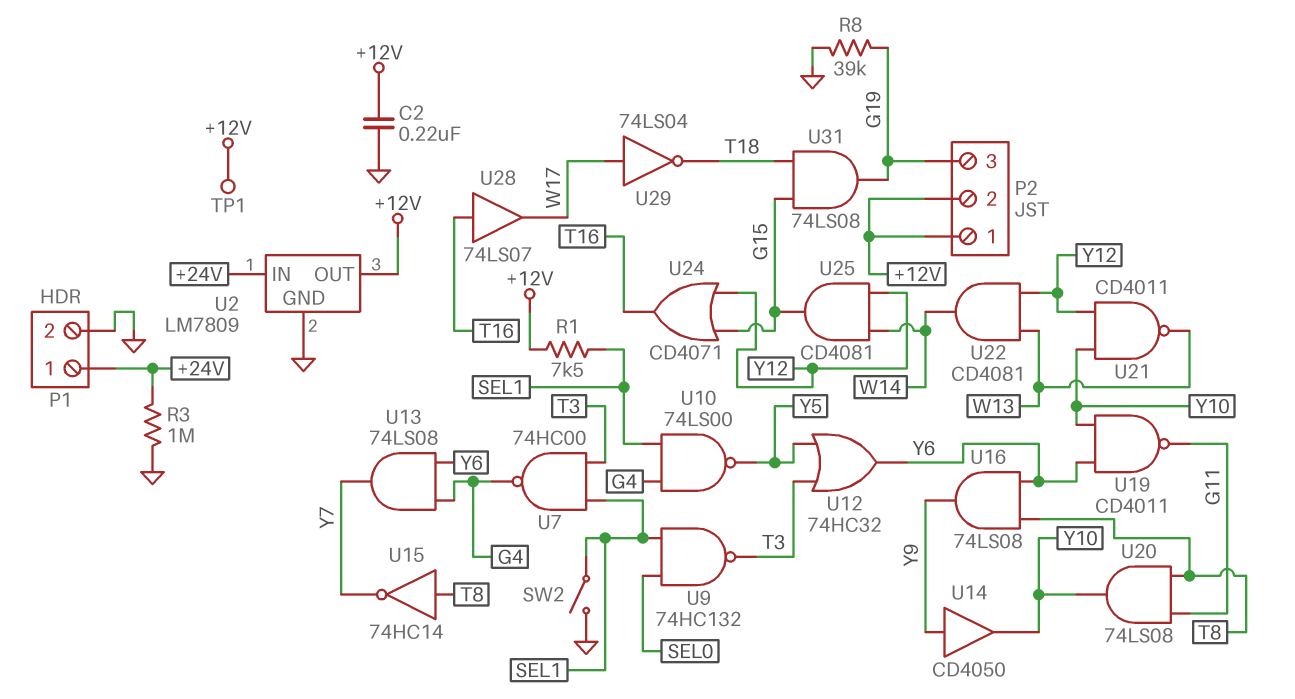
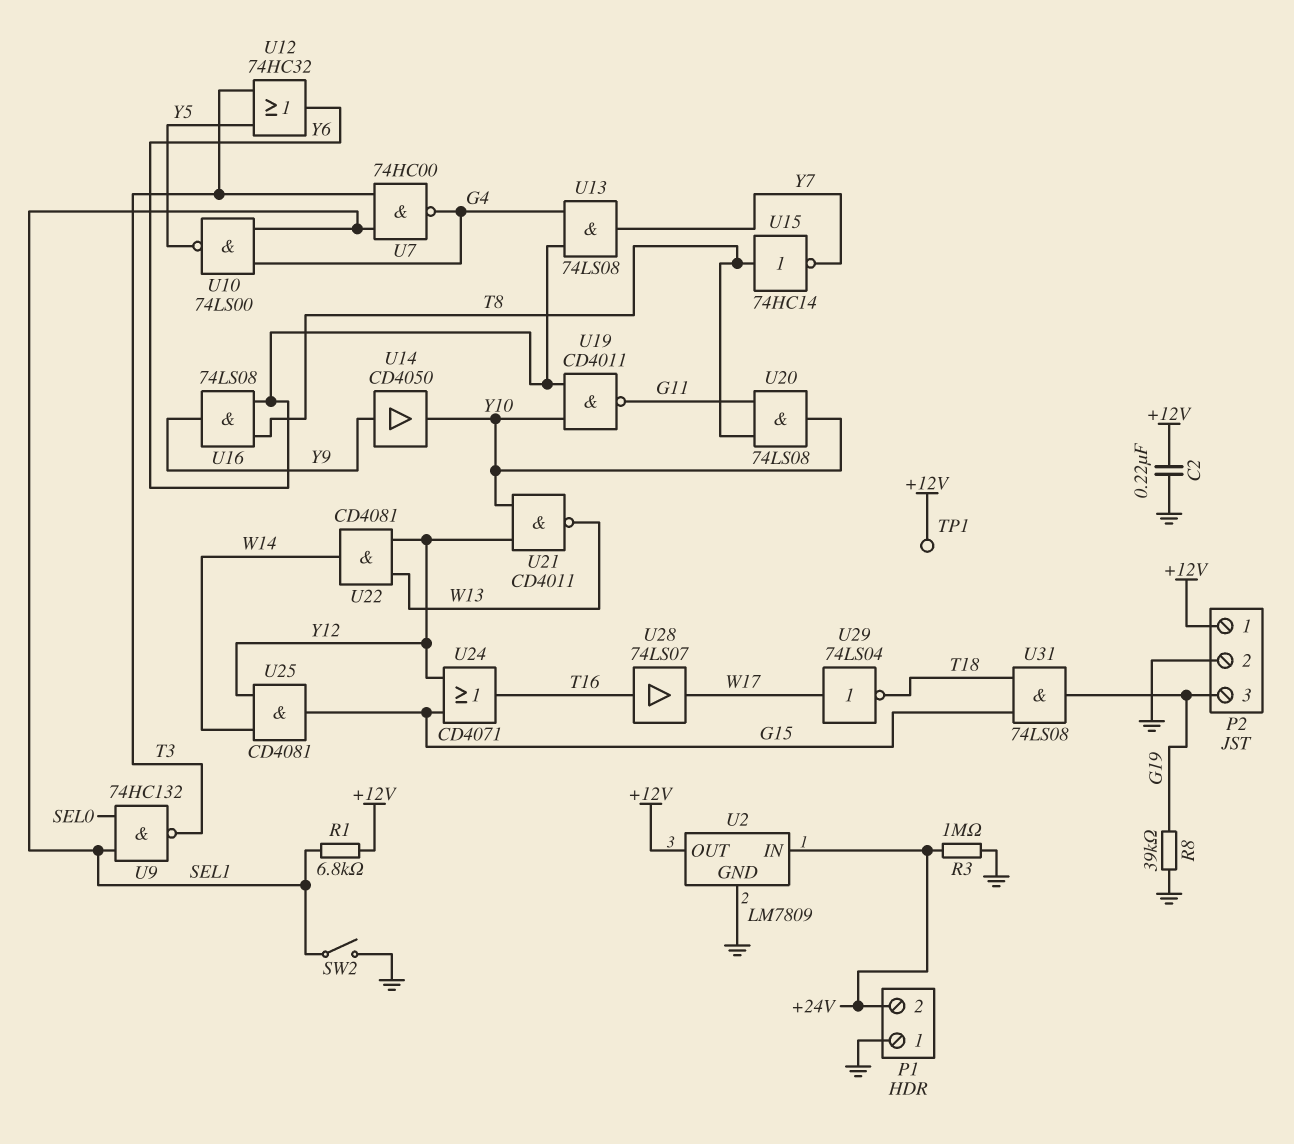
P1 pin 1: +24V -> GND
P1 pin 2: GND -> +24V
P2 pin 2: +12V -> GND
R1: 7.5k (+12V, SEL1) -> 6.8k (+12V, SEL1)

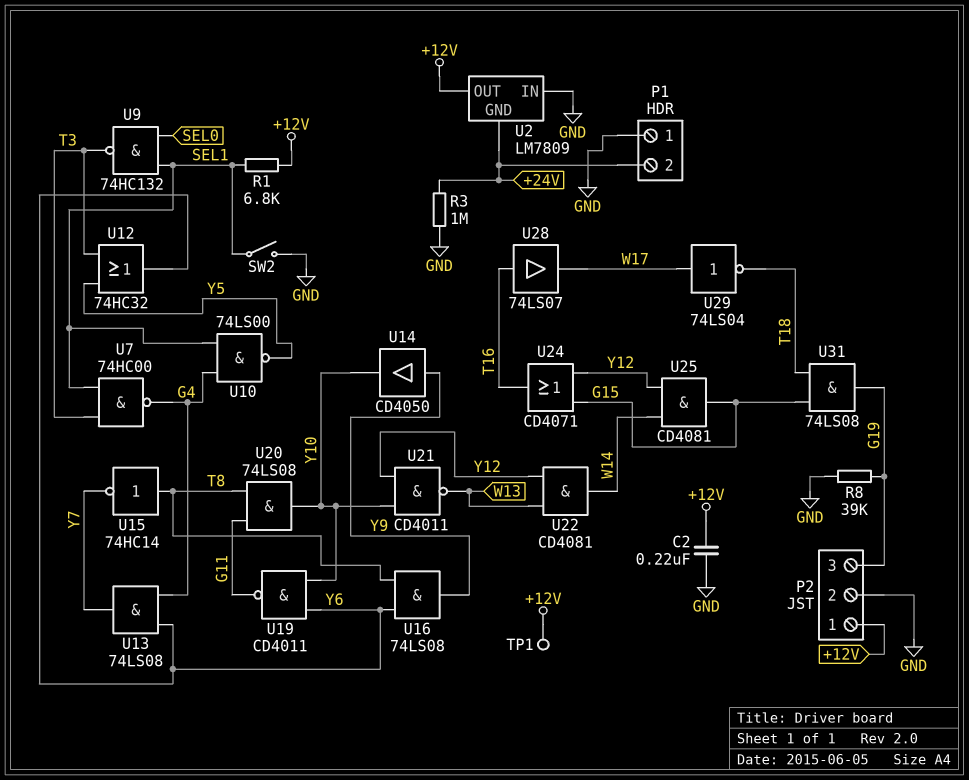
U2 pin GND: GND -> +24V
U2 pin IN: +24V -> GND

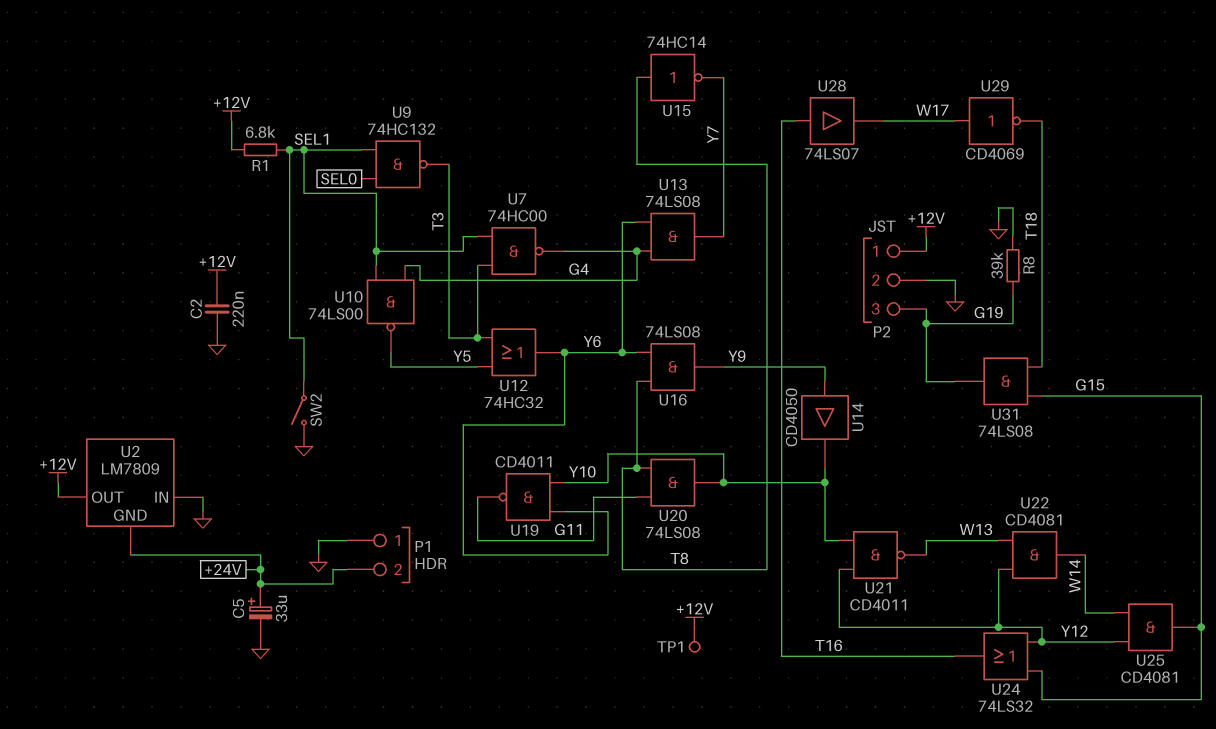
C5: none -> 33uF (plus +24V, minus GND)
R3: 1M (+24V, GND) -> none
U24: OR CD4071 (in G15, in Y12, out T16) -> OR 74LS32 (in G15, in Y12, out T16)
U29: NOT 74LS04 (in W17, out T18) -> NOT CD4069 (in W17, out T18)

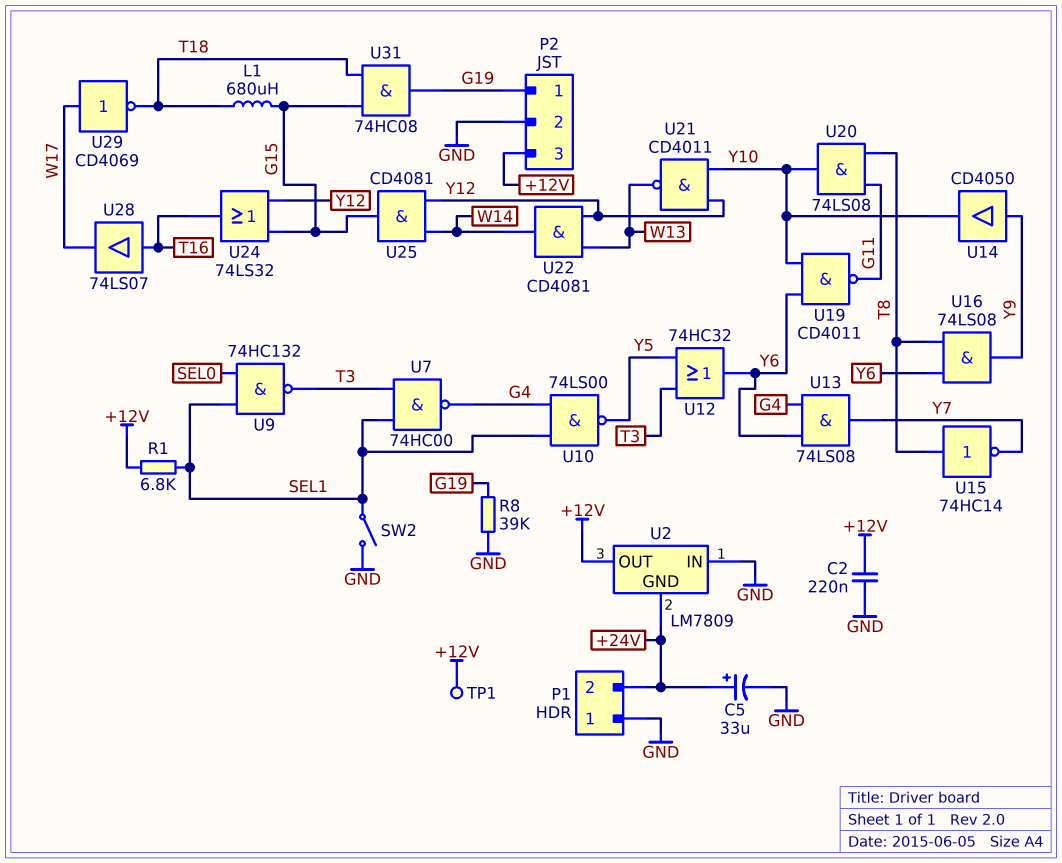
L1: none -> 680uH (G15, T18)
P2 pin 1: +12V -> G19
P2 pin 3: G19 -> +12V
U31: AND 74LS08 (in G15, in T18, out G19) -> AND 74HC08 (in G15, in T18, out G19)

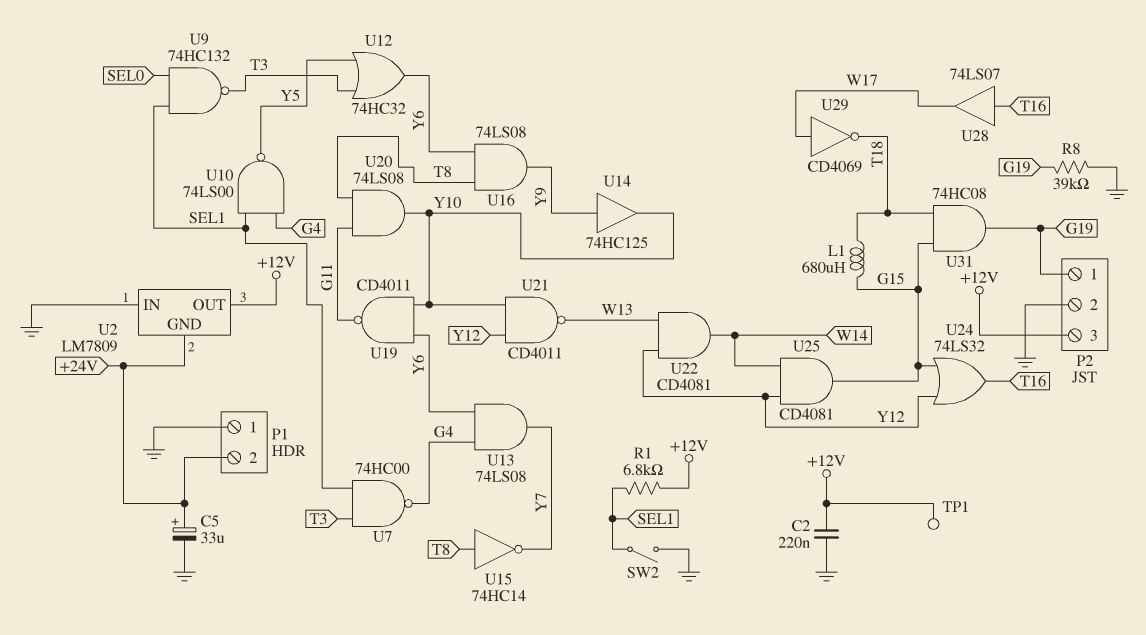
U14: buffer CD4050 (in Y9, out Y10) -> buffer 74HC125 (in Y9, out Y10)

